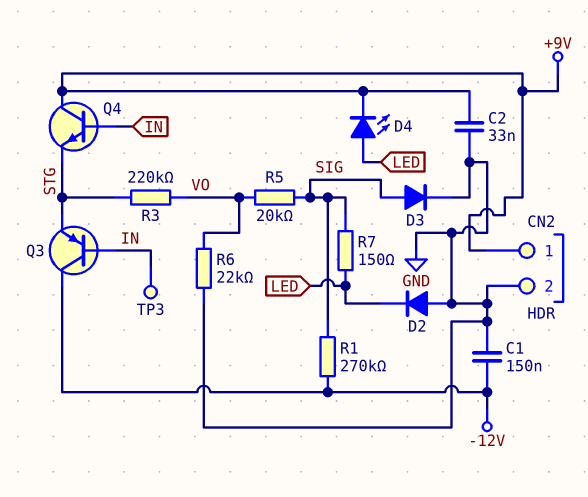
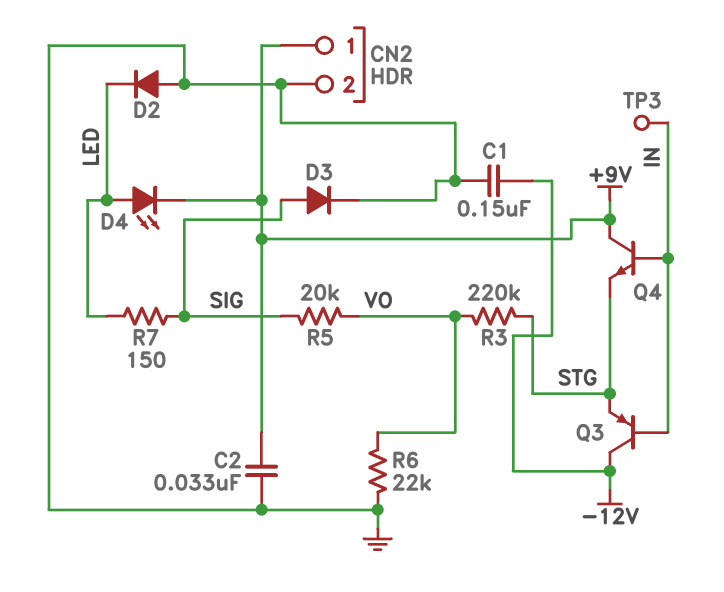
R1: 270k (-12V, SIG) -> none

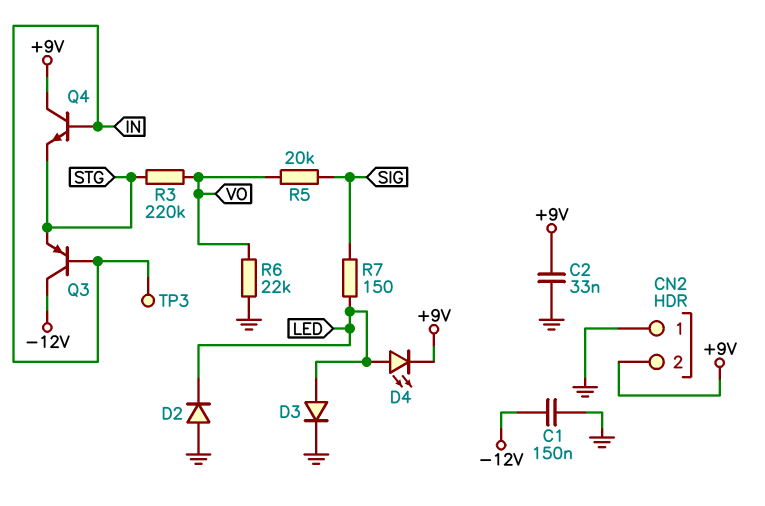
CN2 pin 1: +9V -> GND
CN2 pin 2: GND -> +9V
D3: diode (A SIG, K GND) -> diode (A LED, K GND)

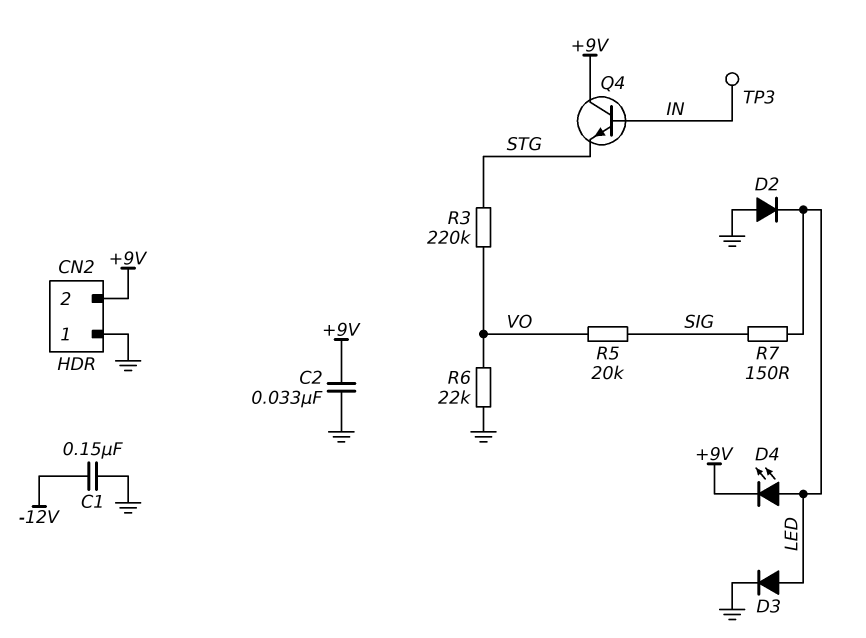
Q3: PNP (B IN, C -12V, E STG) -> none

